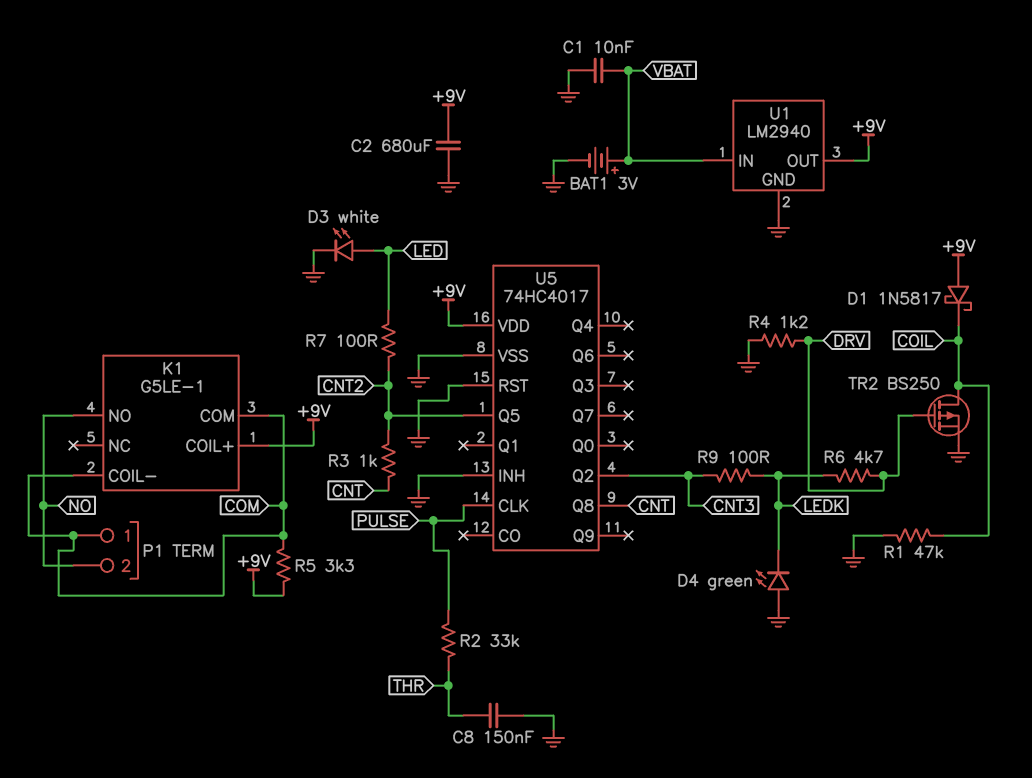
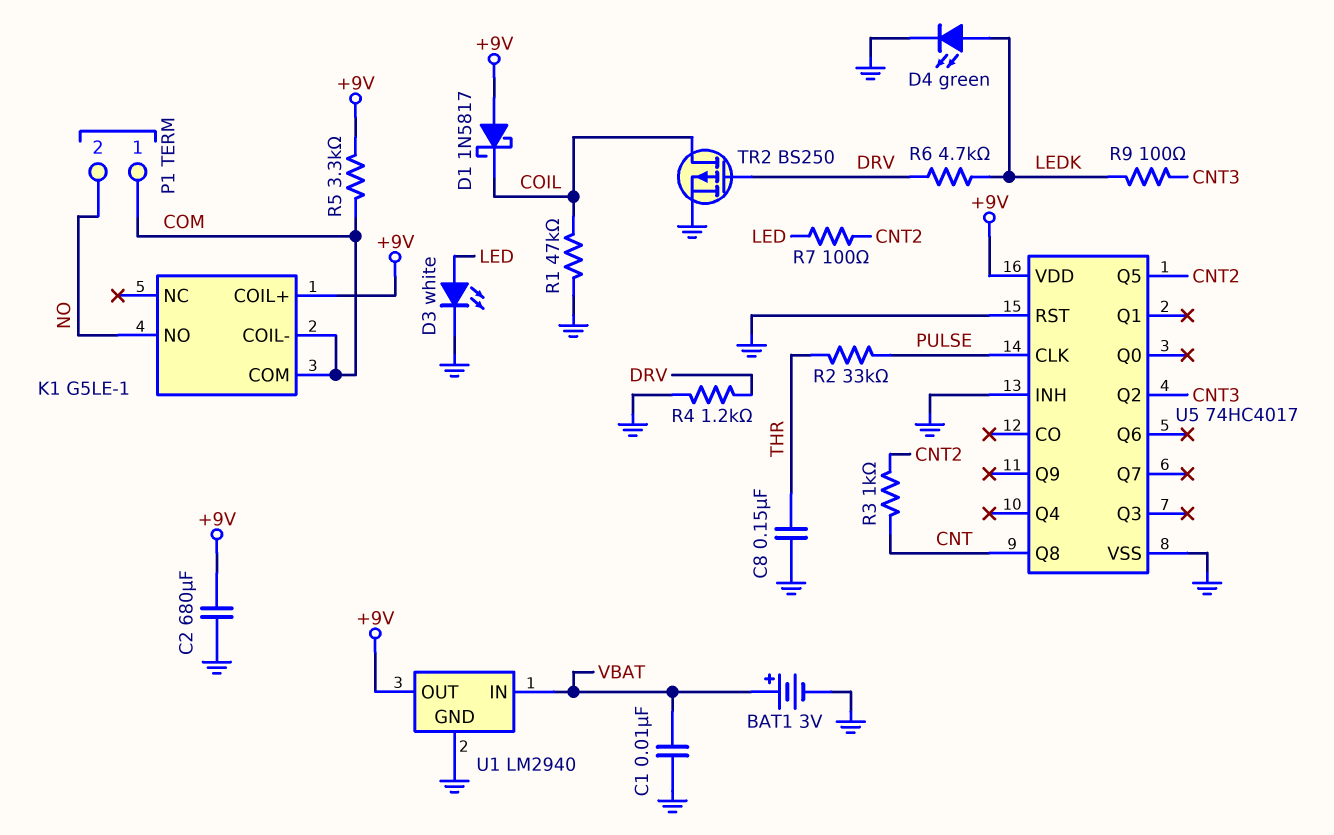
D4: LED green (A GND, K LEDK) -> LED green (A LEDK, K GND)

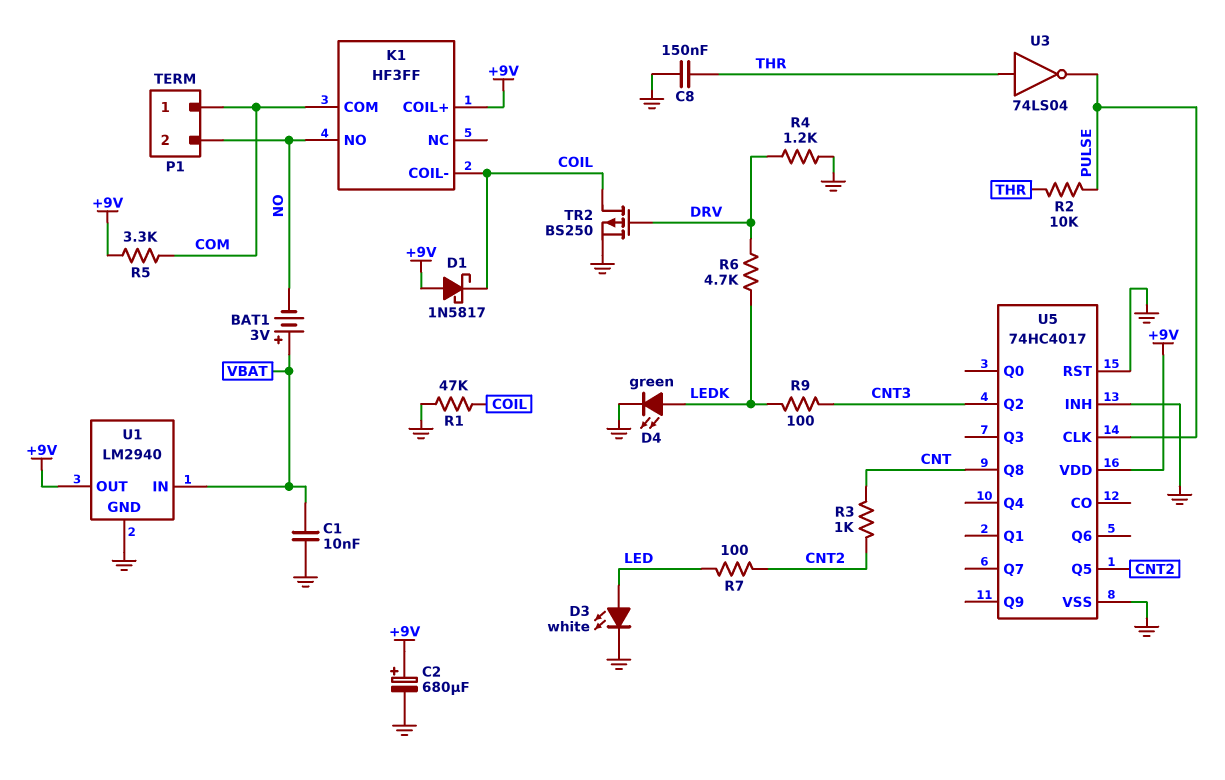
BAT1: 3V (plus VBAT, minus GND) -> 3V (plus VBAT, minus NO)
C2: 680uF (+9V, GND) -> 680uF (plus +9V, minus GND)
K1: G5LE-1 -> HF3FF
K1 pin COIL-: COM -> COIL
R2: 33k (PULSE, THR) -> 10k (PULSE, THR)
U3: none -> NOT 74LS04 (in THR, out PULSE)

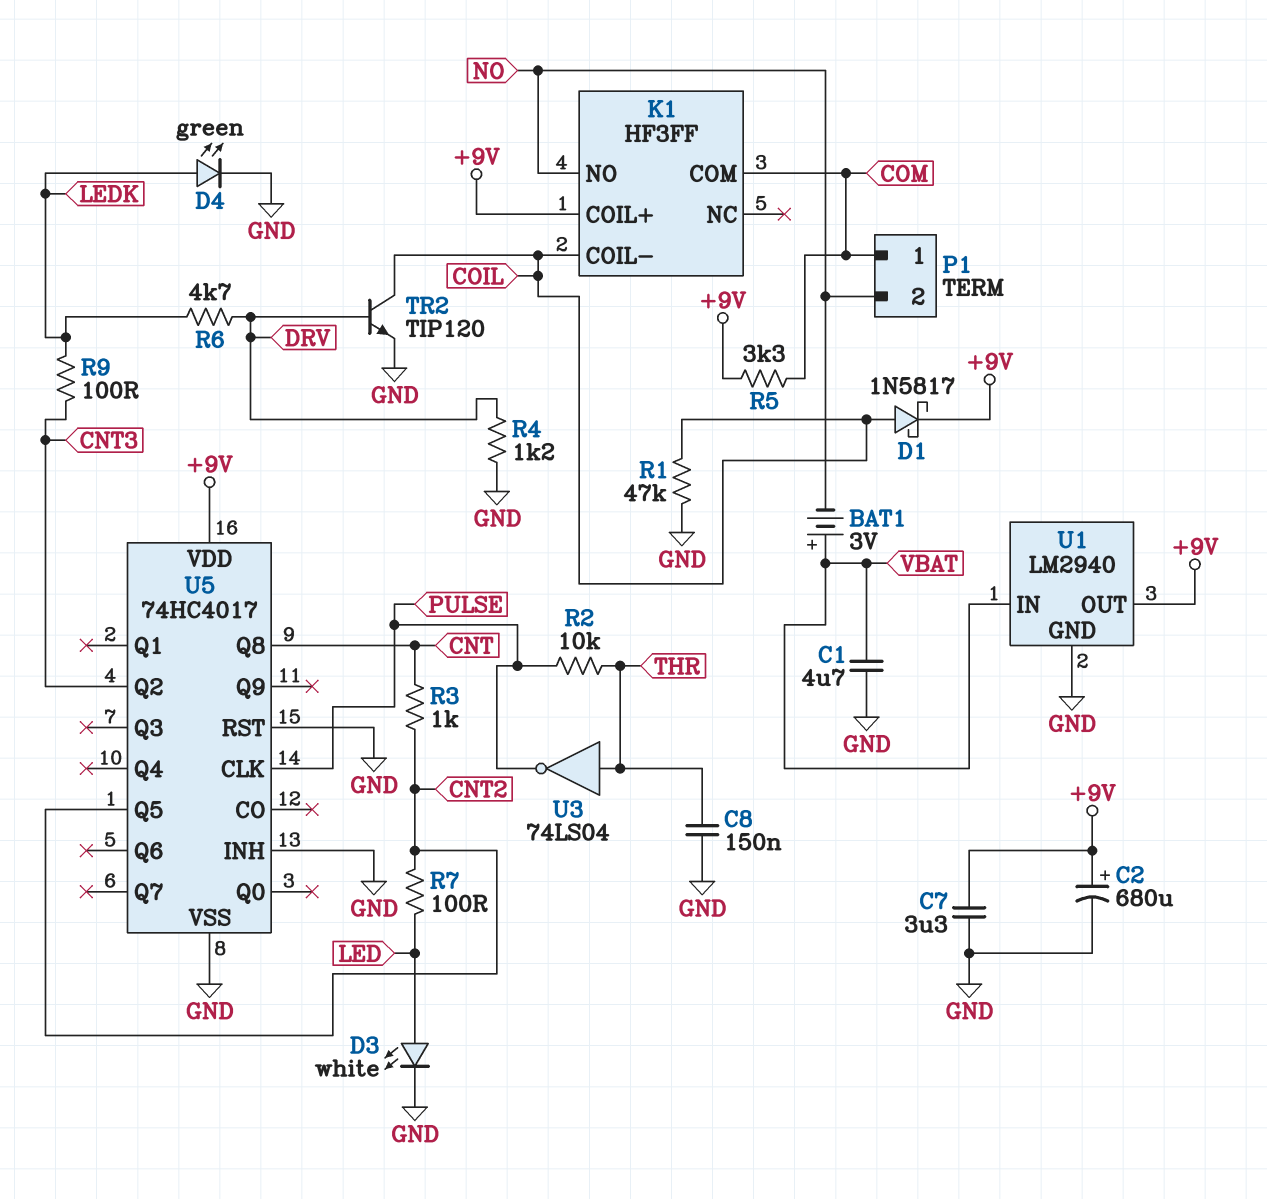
C1: 10nF (GND, VBAT) -> 4.7uF (GND, VBAT)
C7: none -> 3.3uF (+9V, GND)
D1: schottky 1N5817 (A +9V, K COIL) -> schottky 1N5817 (A COIL, K +9V)
TR2: PMOS BS250 (G DRV, D COIL, S GND) -> NPN TIP120 (B DRV, C COIL, E GND)

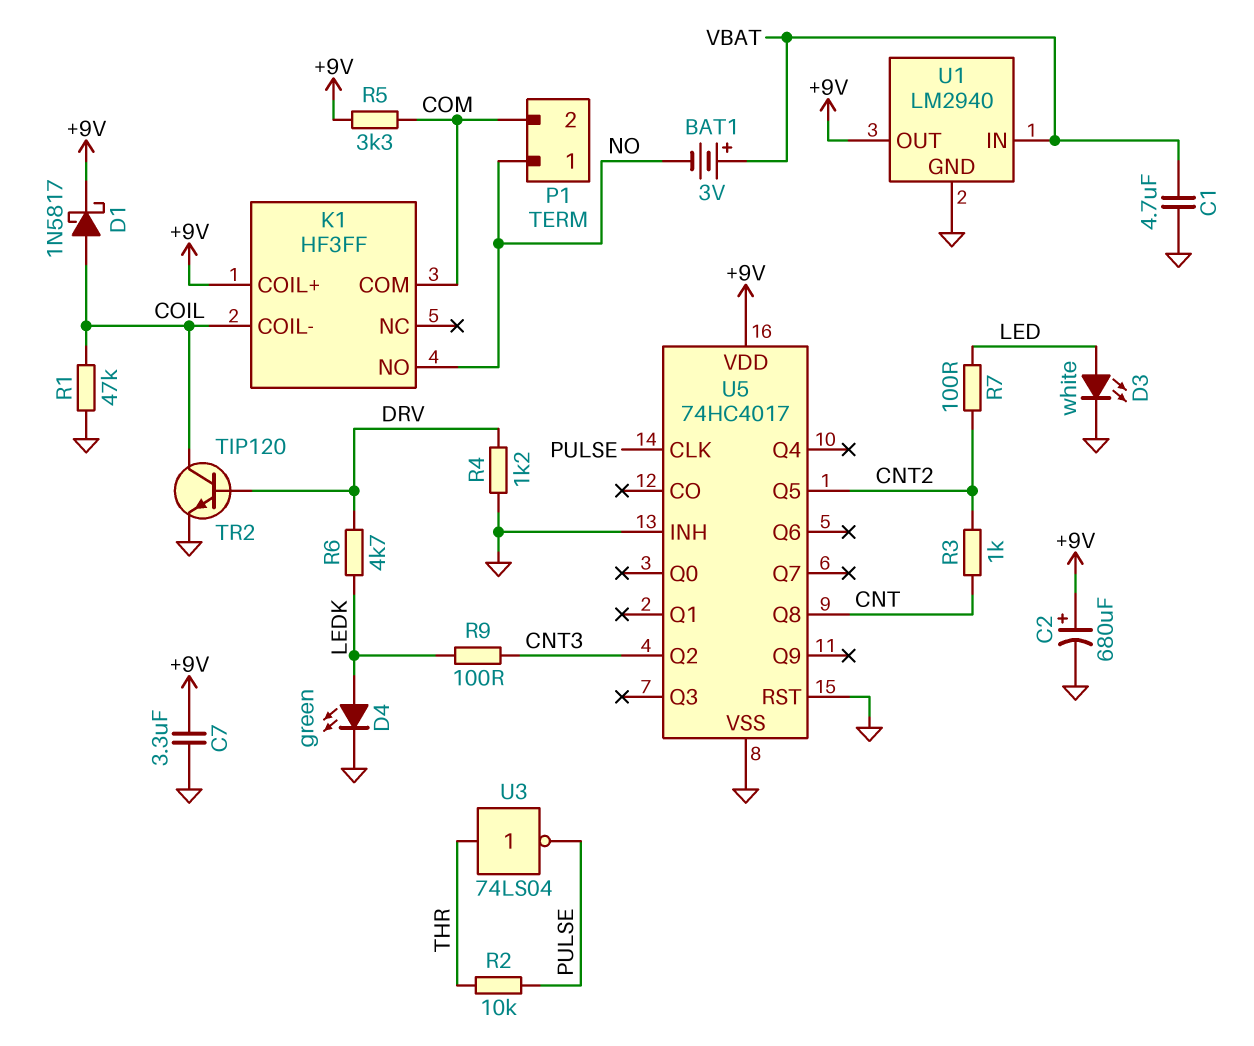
C8: 150nF (GND, THR) -> none
P1 pin 1: COM -> NO
P1 pin 2: NO -> COM

